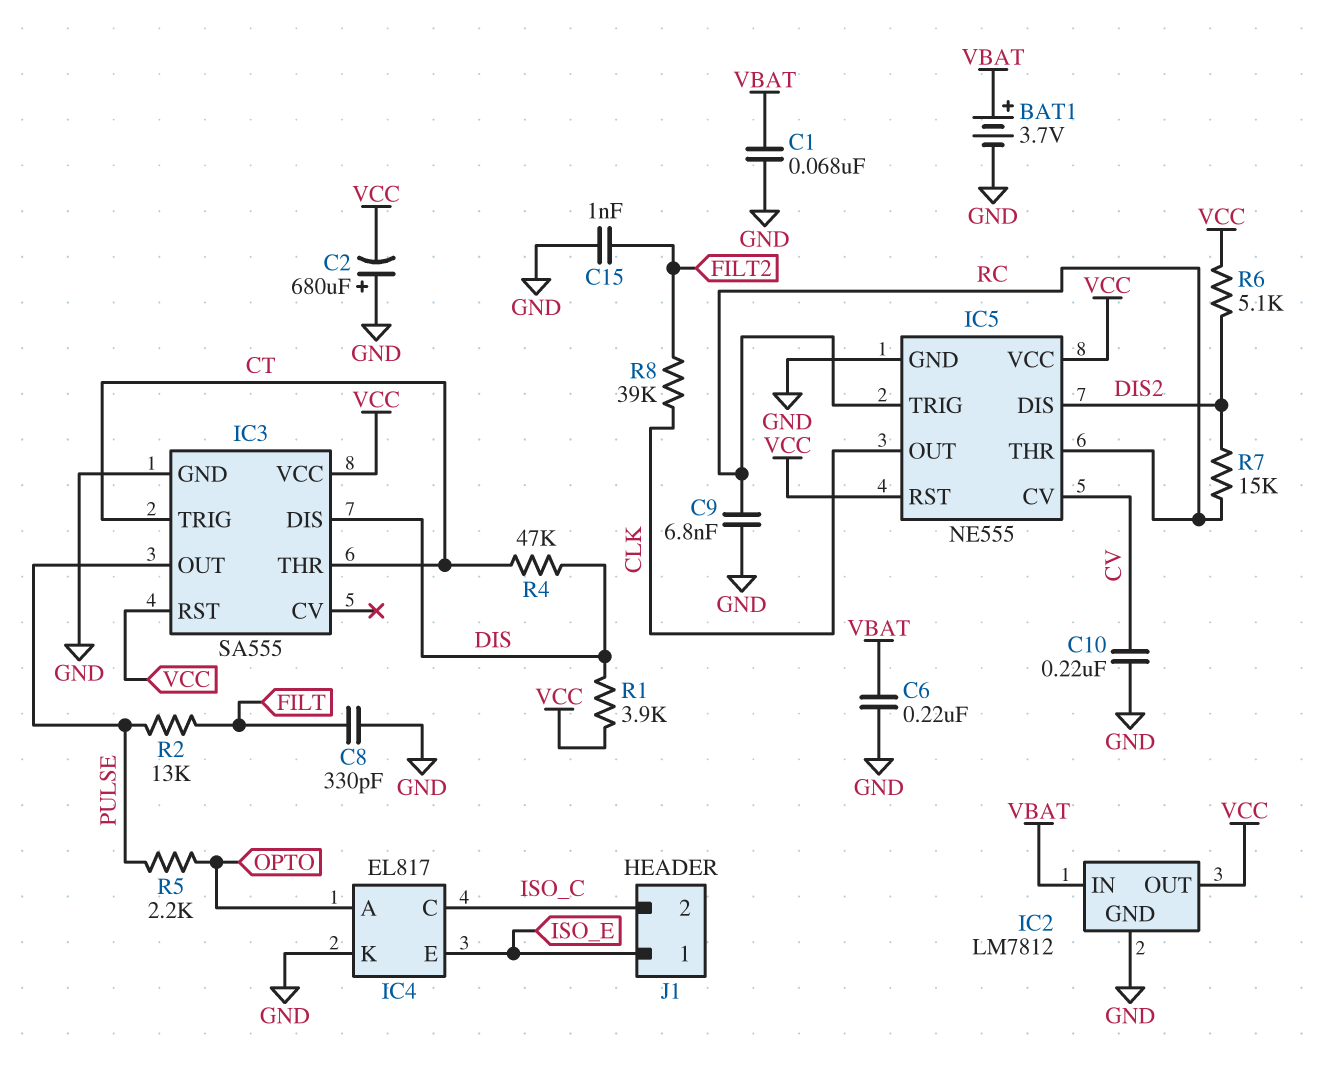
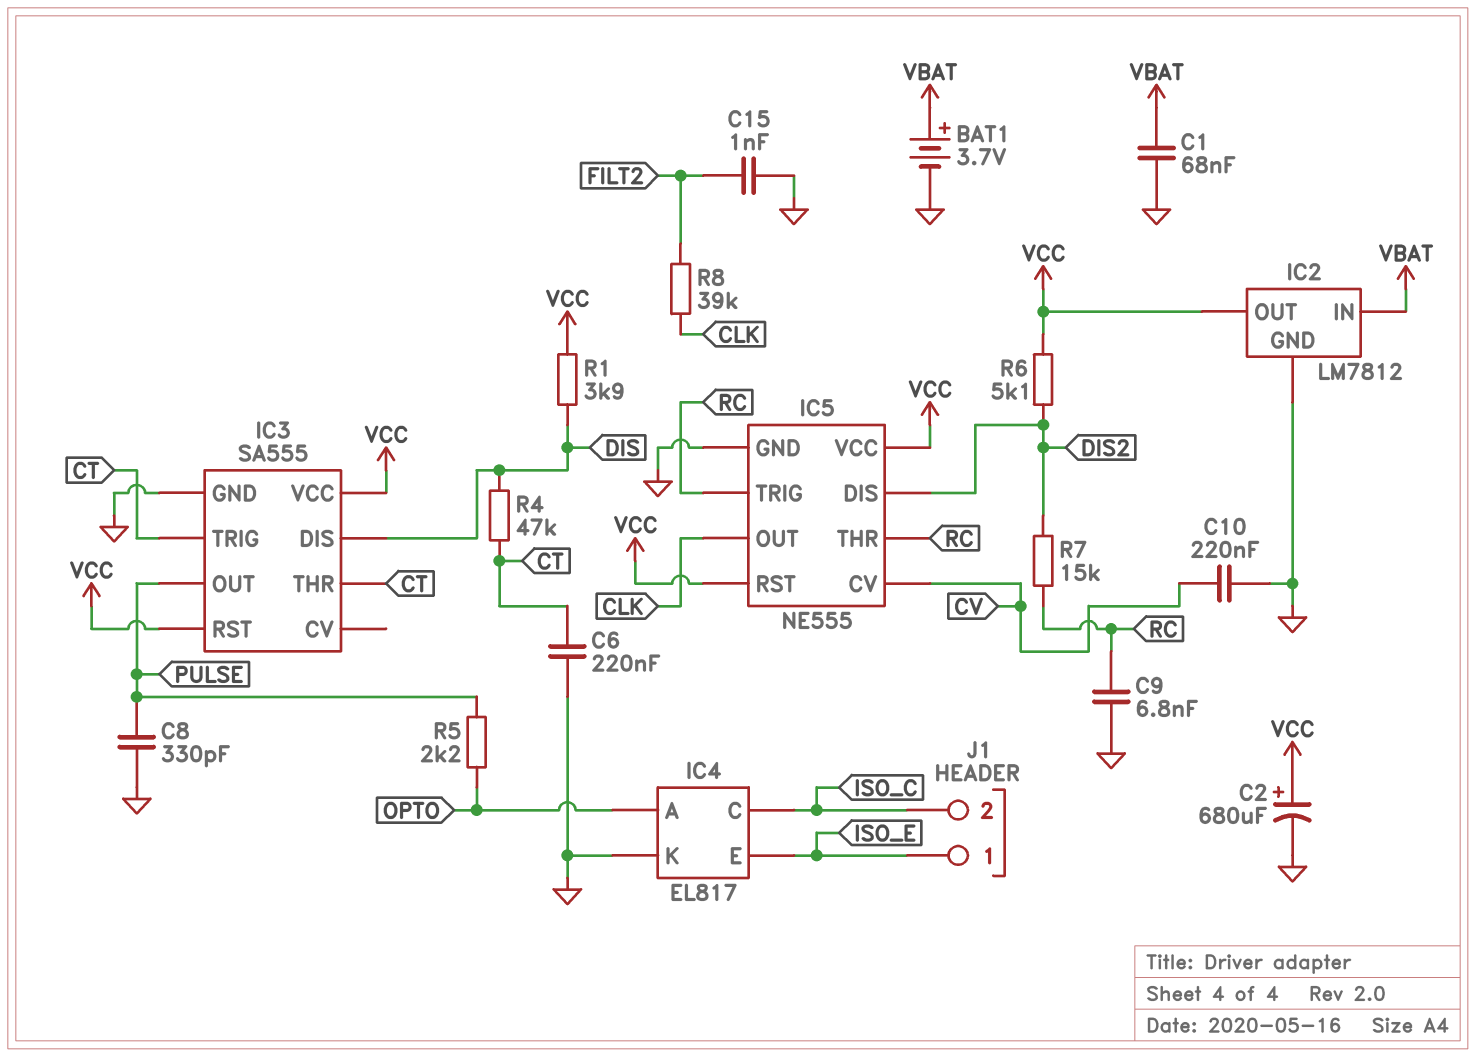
C2: 680uF (plus GND, minus VCC) -> 680uF (plus VCC, minus GND)
C6: 220nF (GND, VBAT) -> 220nF (CT, GND)
C8: 330pF (FILT, GND) -> 330pF (GND, PULSE)
R2: 13k (FILT, PULSE) -> none

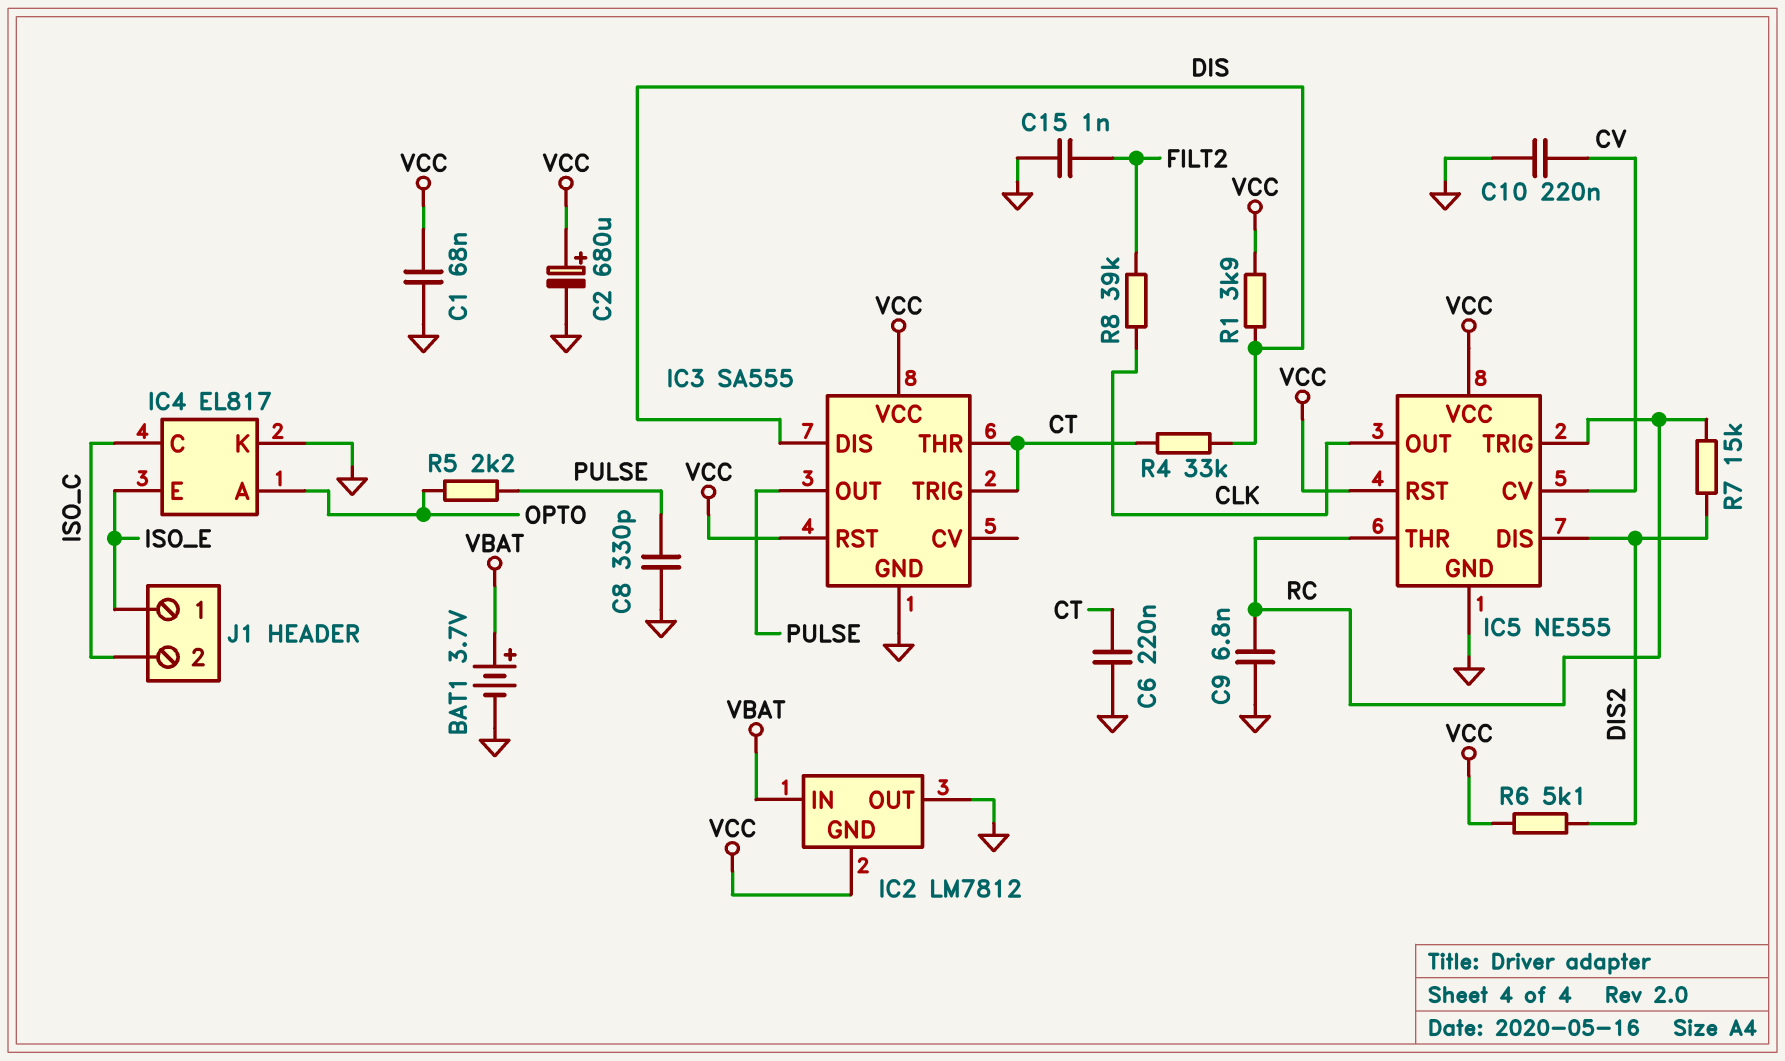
C1: 68nF (GND, VBAT) -> 68nF (GND, VCC)
IC2 pin GND: GND -> VCC
IC2 pin OUT: VCC -> GND
R4: 47k (CT, DIS) -> 33k (CT, DIS)

